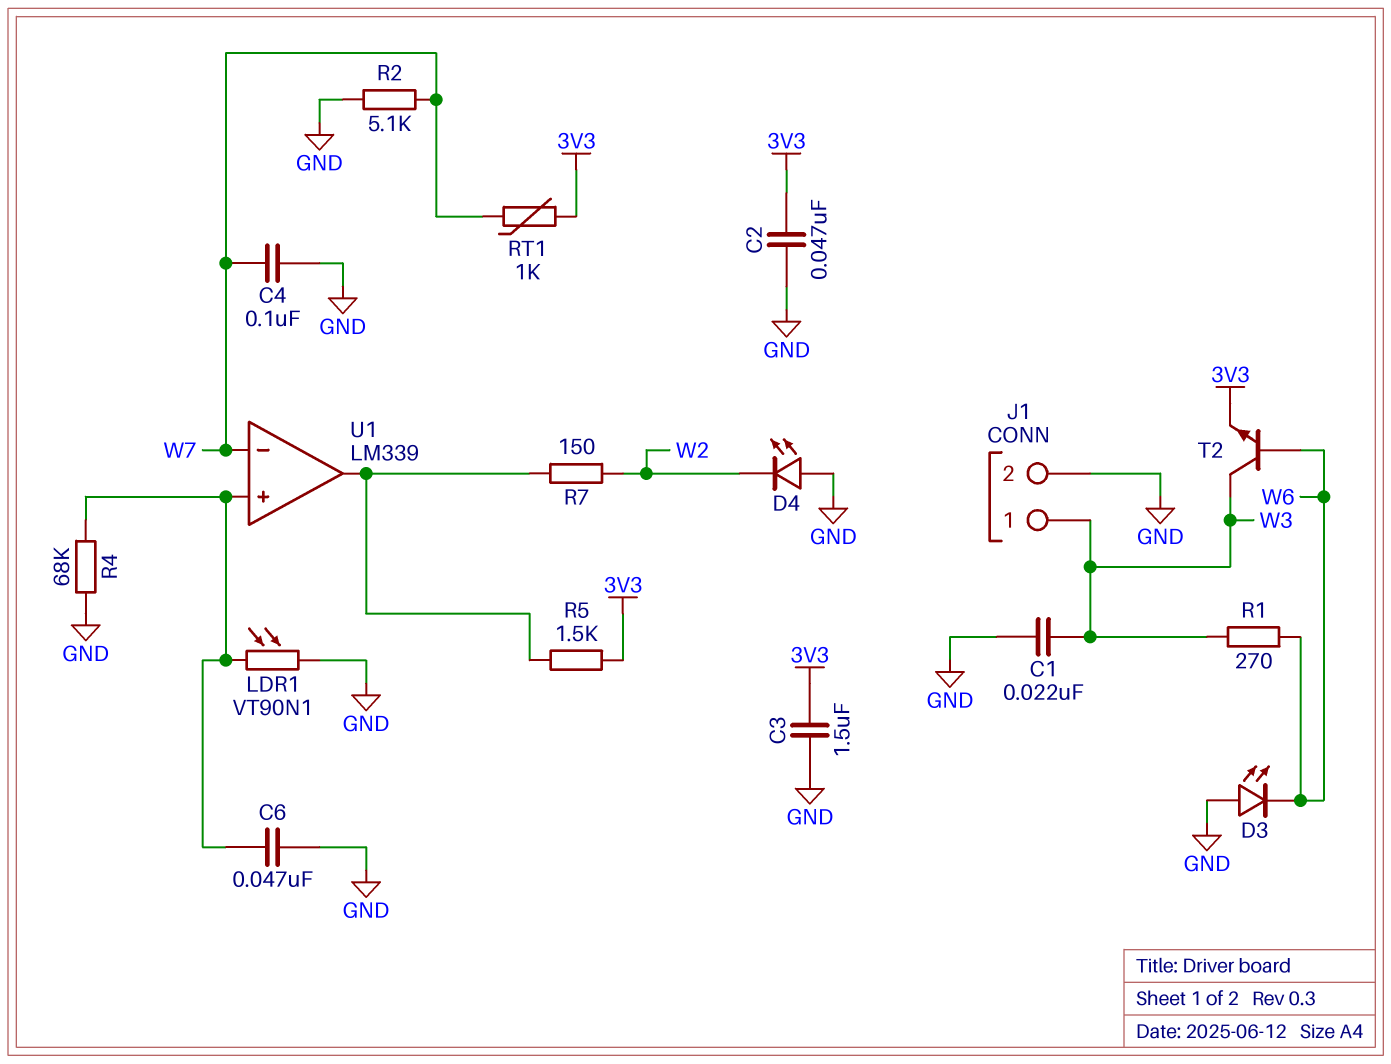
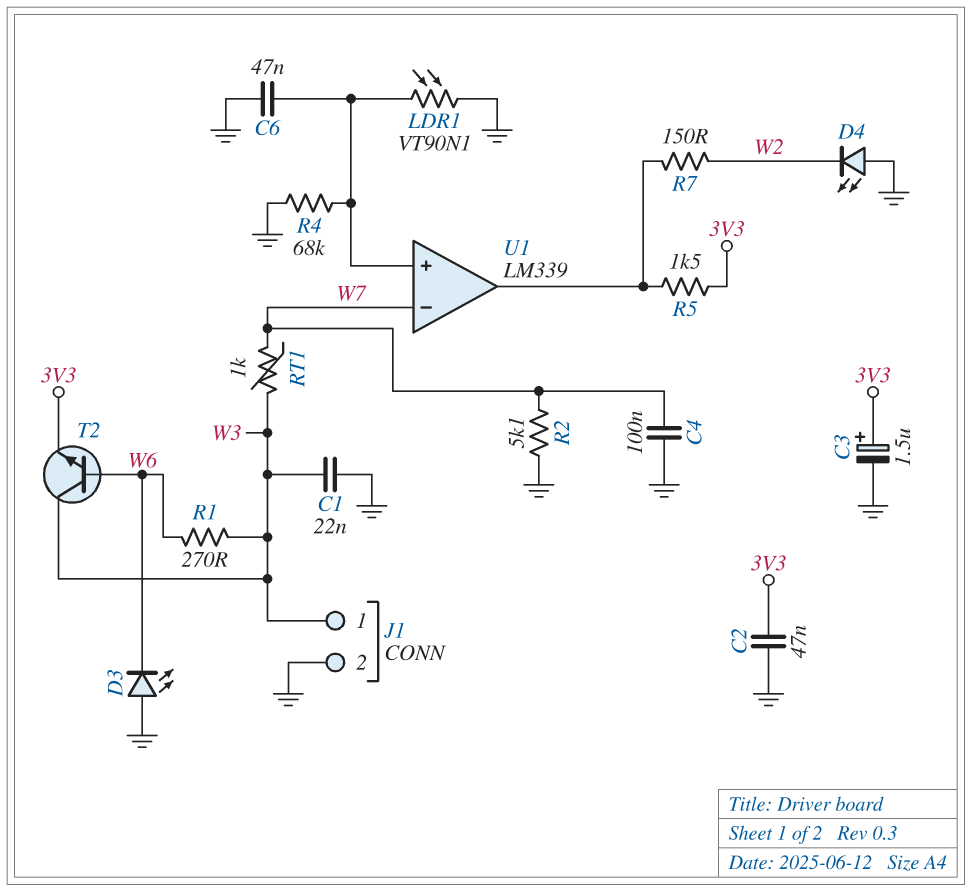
C3: 1.5uF (3V3, GND) -> 1.5uF (plus 3V3, minus GND)
RT1: 1k (3V3, W7) -> 1k (W3, W7)

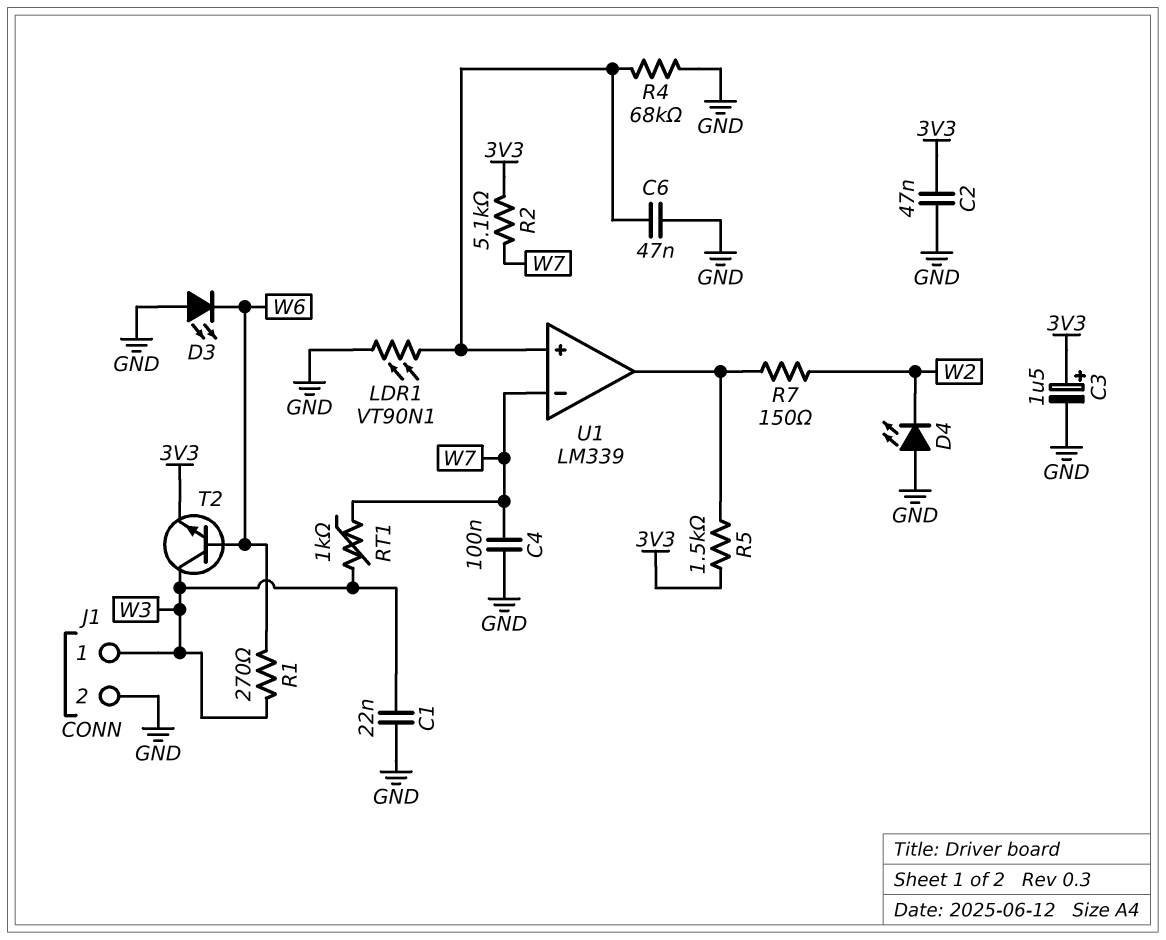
R2: 5.1k (GND, W7) -> 5.1k (3V3, W7)

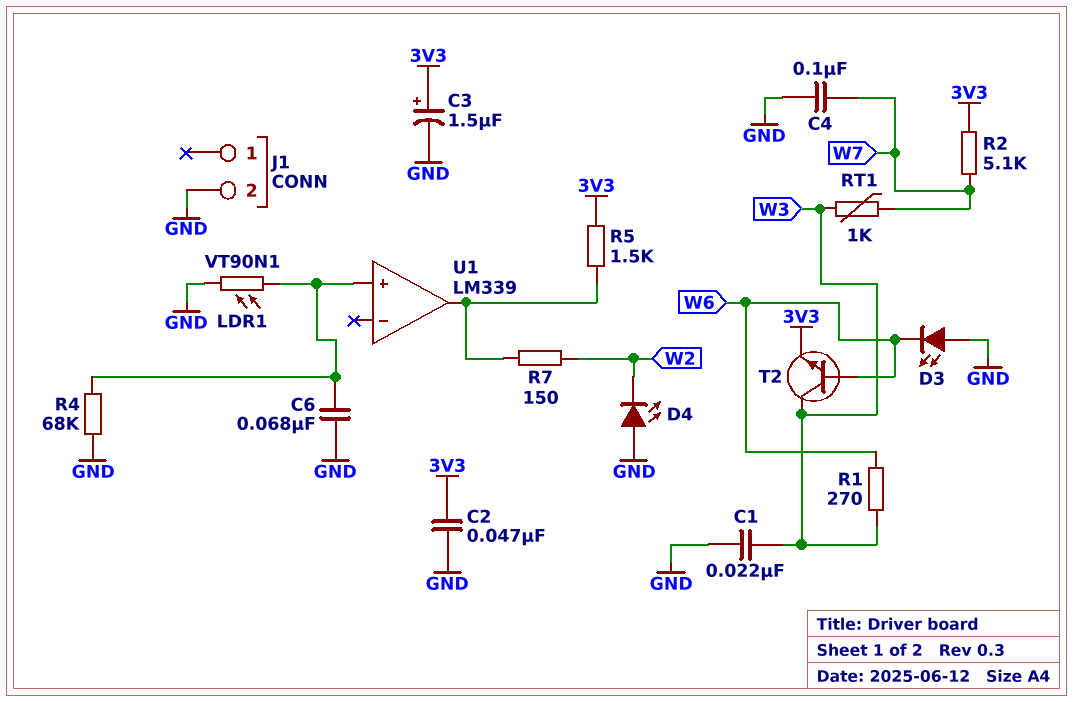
C6: 47nF (GND, U1/in+) -> 68nF (GND, U1/in+)
J1 pin 1: W3 -> none
U1 pin in-: W7 -> none

